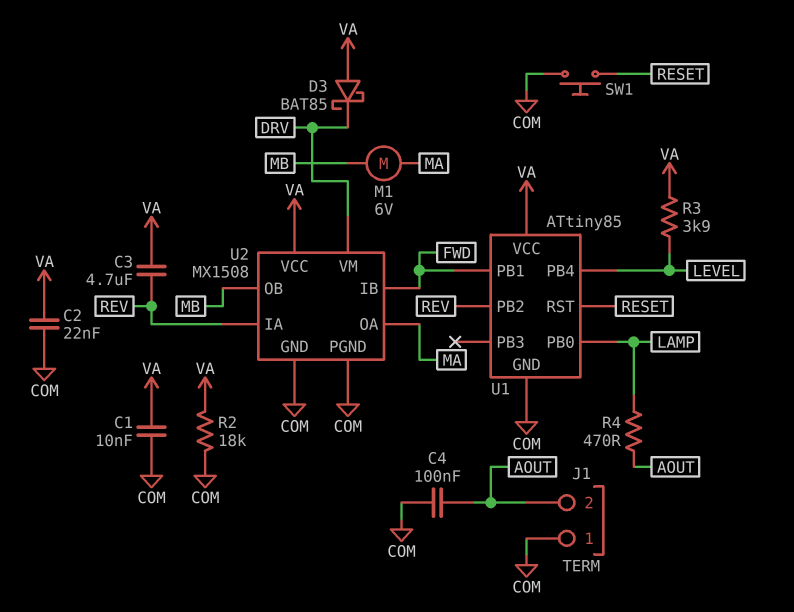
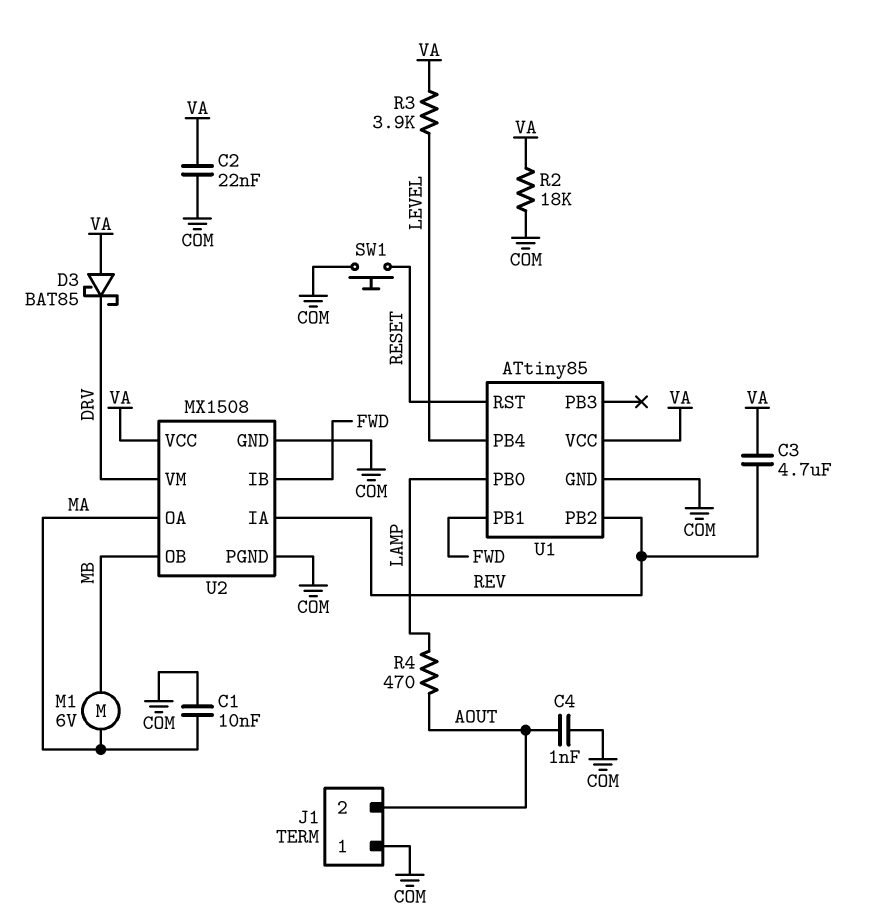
C1: 10nF (COM, VA) -> 10nF (COM, MA)
C4: 100nF (AOUT, COM) -> 1nF (AOUT, COM)

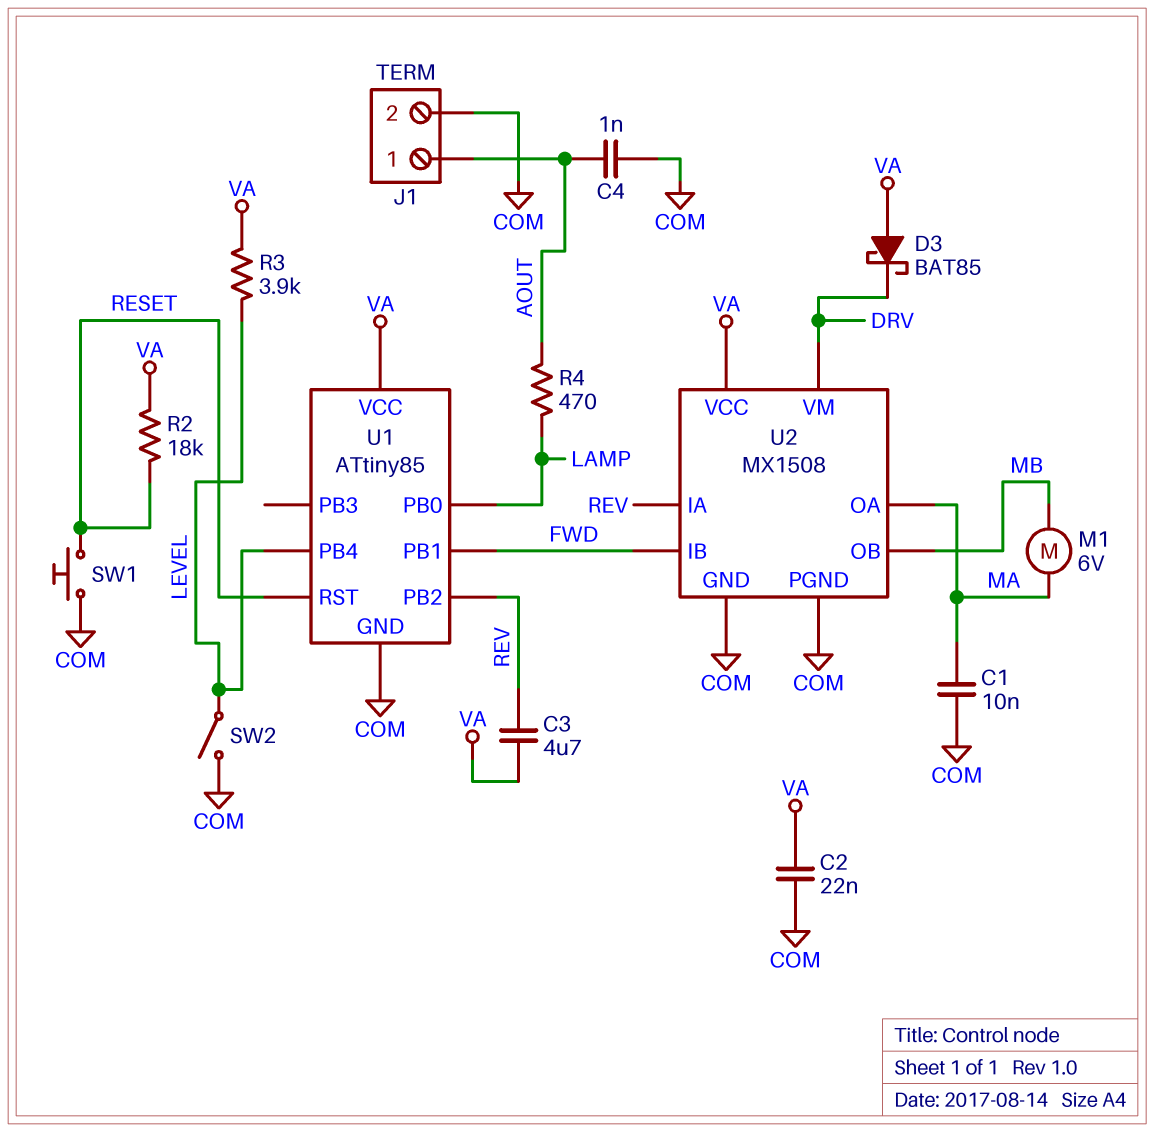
J1 pin 1: COM -> AOUT
J1 pin 2: AOUT -> COM
R2: 18k (COM, VA) -> 18k (RESET, VA)
SW2: none -> switch (COM, LEVEL)

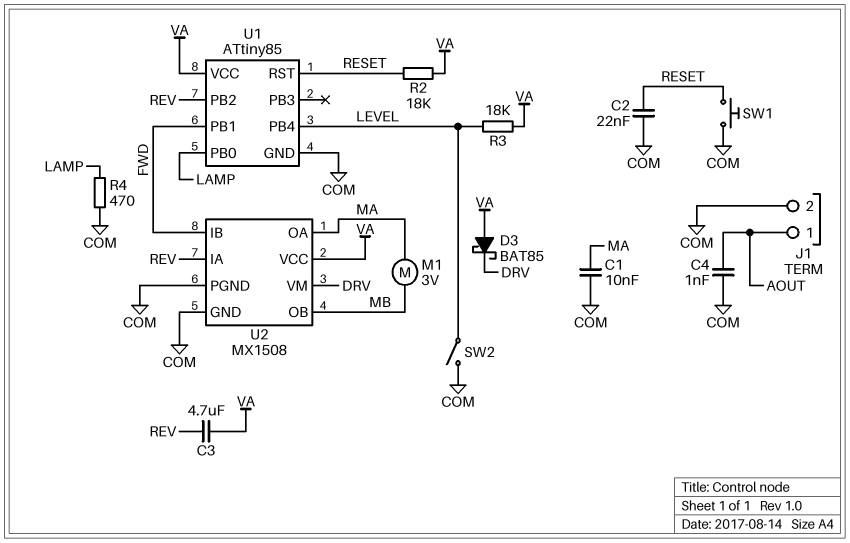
C2: 22nF (COM, VA) -> 22nF (COM, RESET)
M1: motor 6V (MA, MB) -> motor 3V (MA, MB)
R3: 3.9k (LEVEL, VA) -> 18k (LEVEL, VA)
R4: 470 (AOUT, LAMP) -> 470 (COM, LAMP)

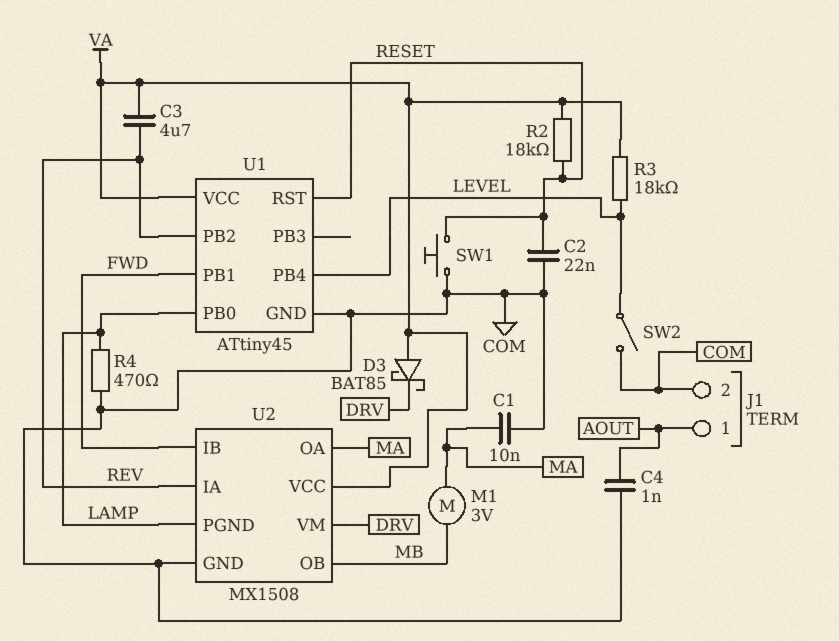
U1: ATtiny85 -> ATtiny45
U2 pin PGND: COM -> LAMP

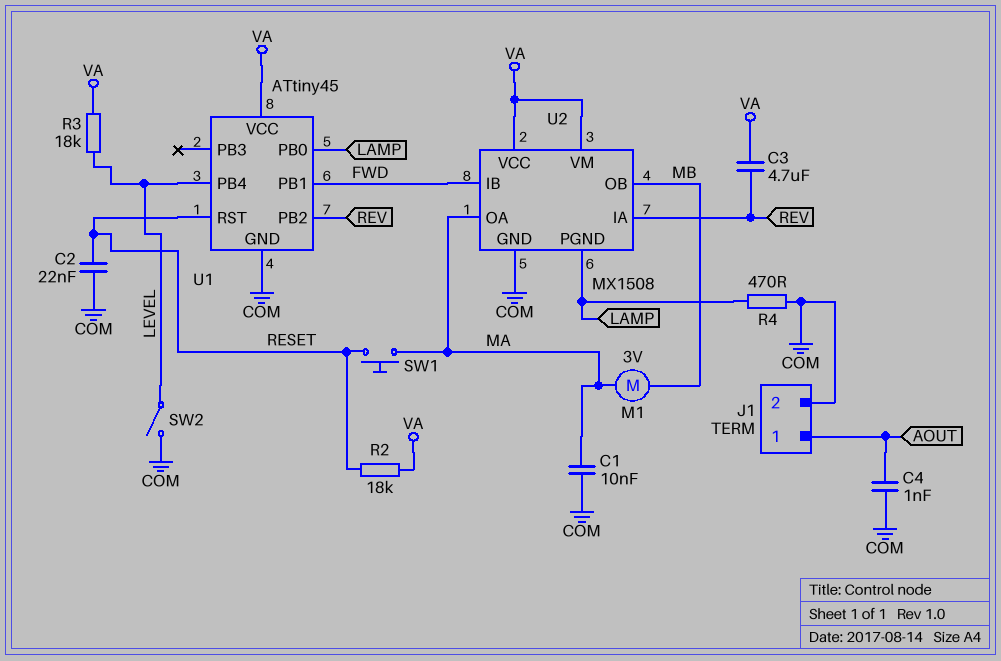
D3: schottky BAT85 (A VA, K DRV) -> none
SW1: button (COM, RESET) -> button (MA, RESET)
U2 pin VM: DRV -> VA

